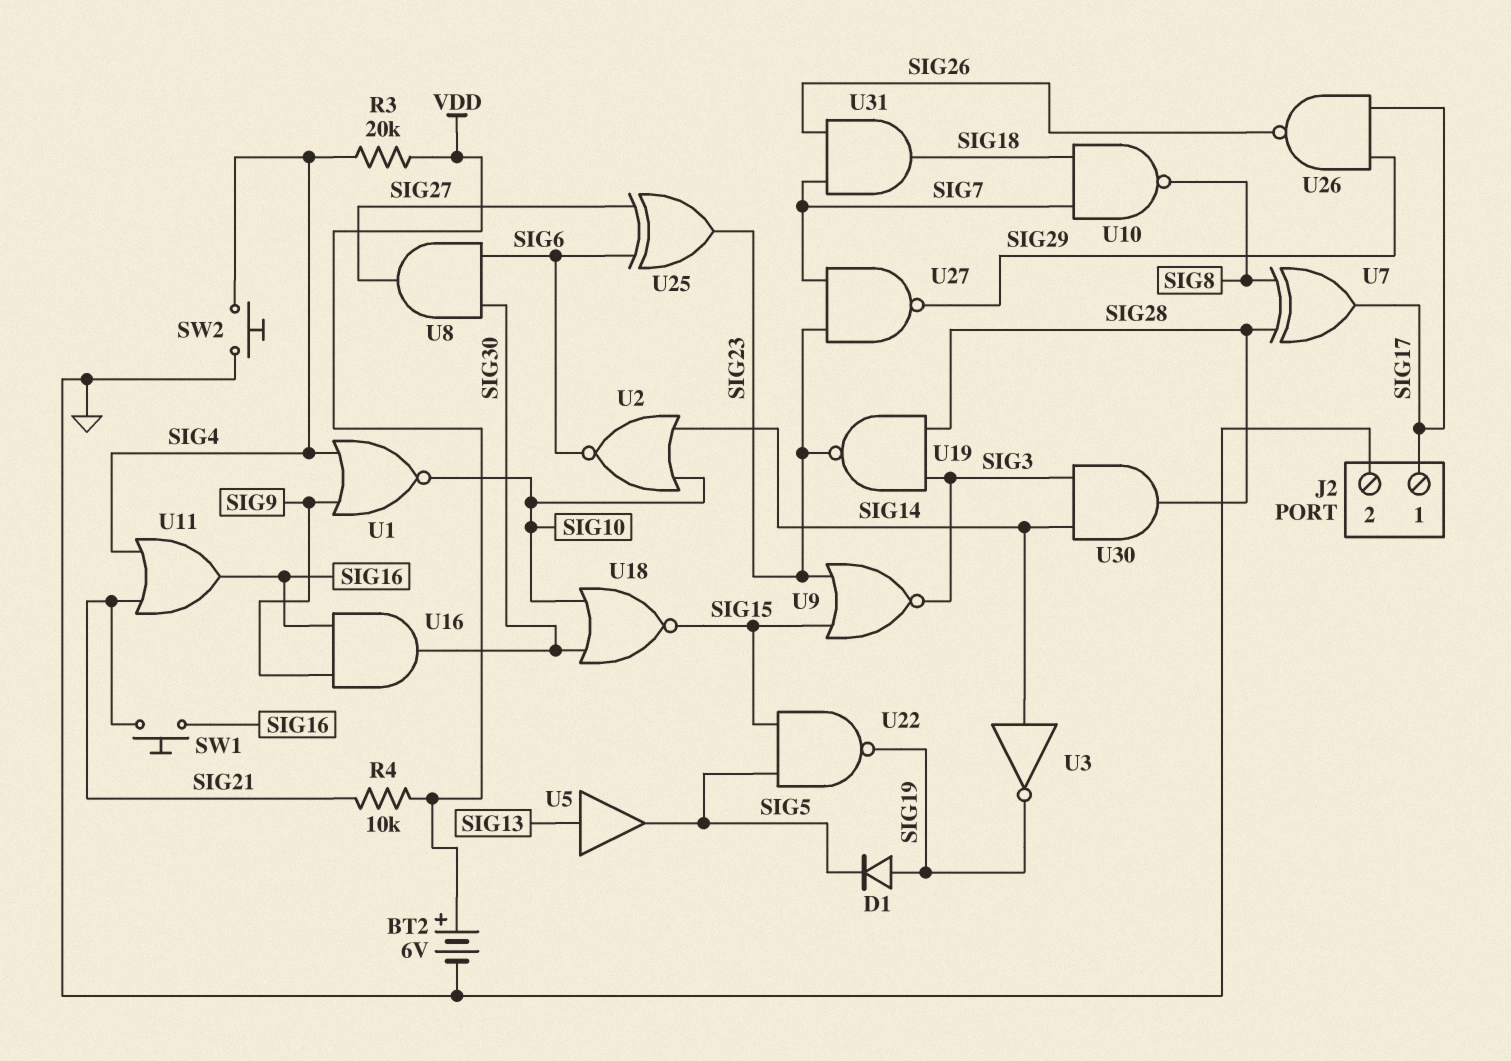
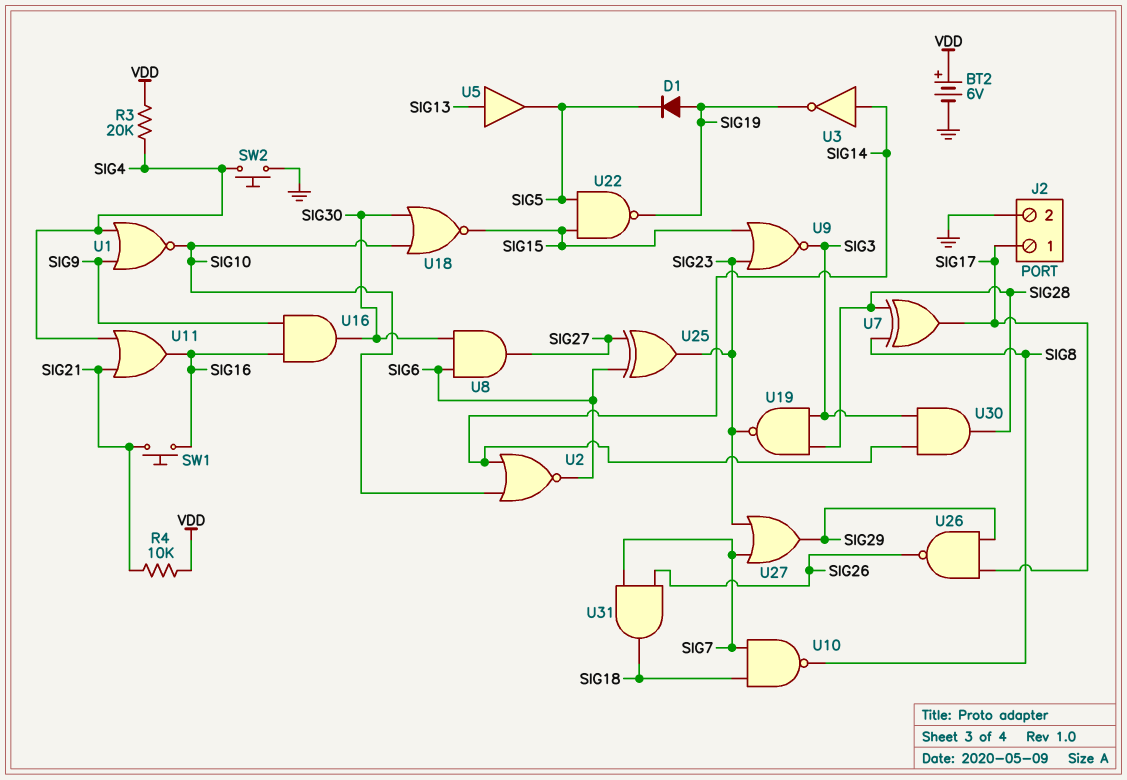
U27: NAND (in SIG7, in SIG23, out SIG29) -> OR (in SIG7, in SIG23, out SIG29)

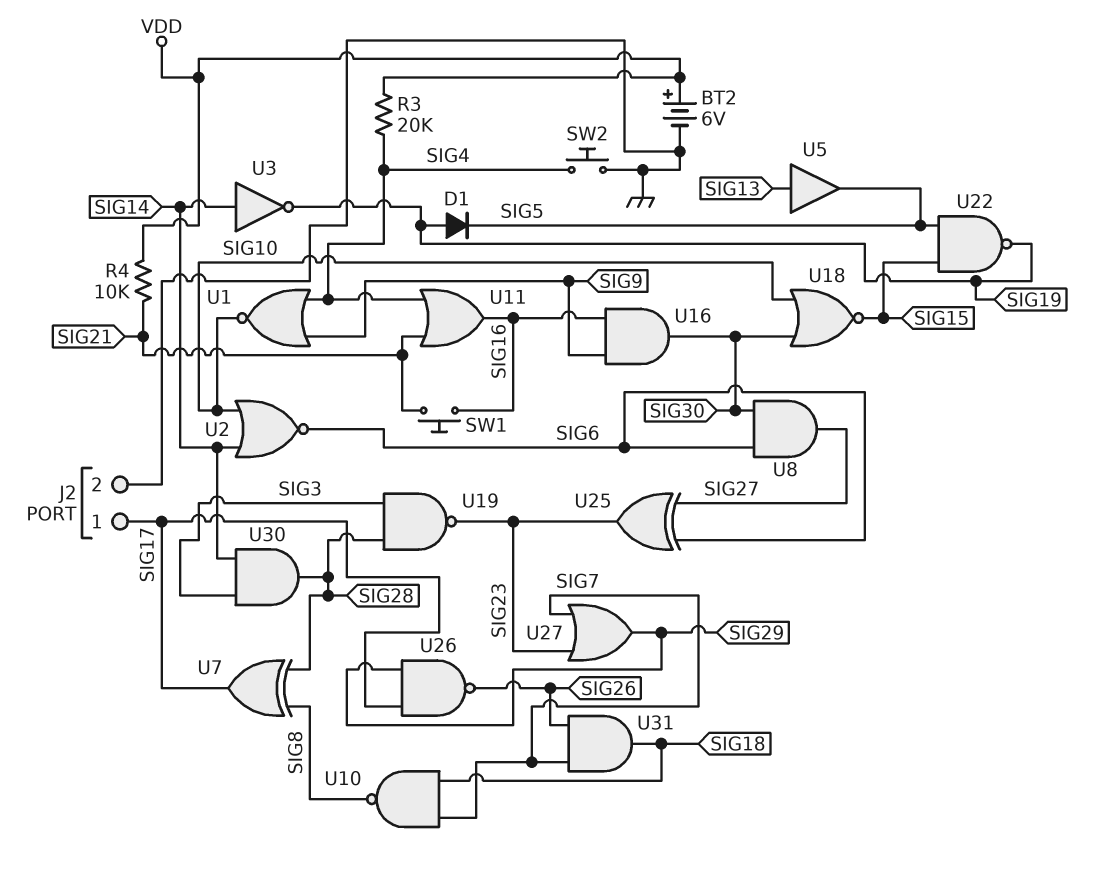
U9: NOR (in SIG15, in SIG23, out SIG3) -> none

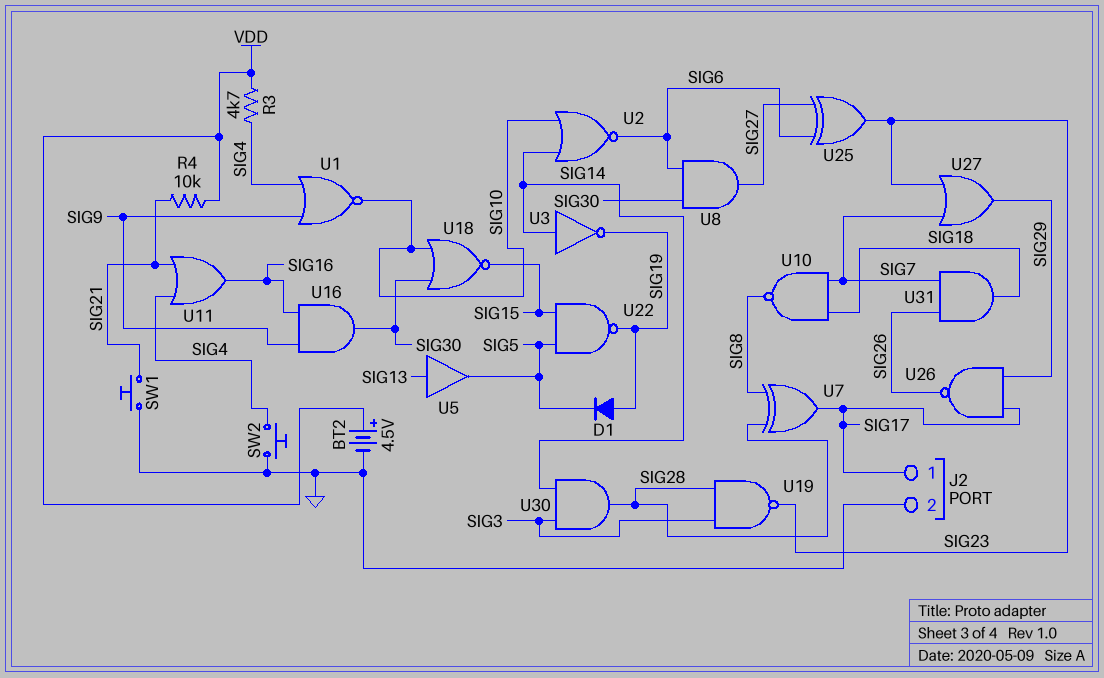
BT2: 6V (plus VDD, minus GND) -> 4.5V (plus VDD, minus GND)
R3: 20k (SIG4, VDD) -> 4.7k (SIG4, VDD)
SW1: button (SIG16, SIG21) -> button (GND, SIG21)

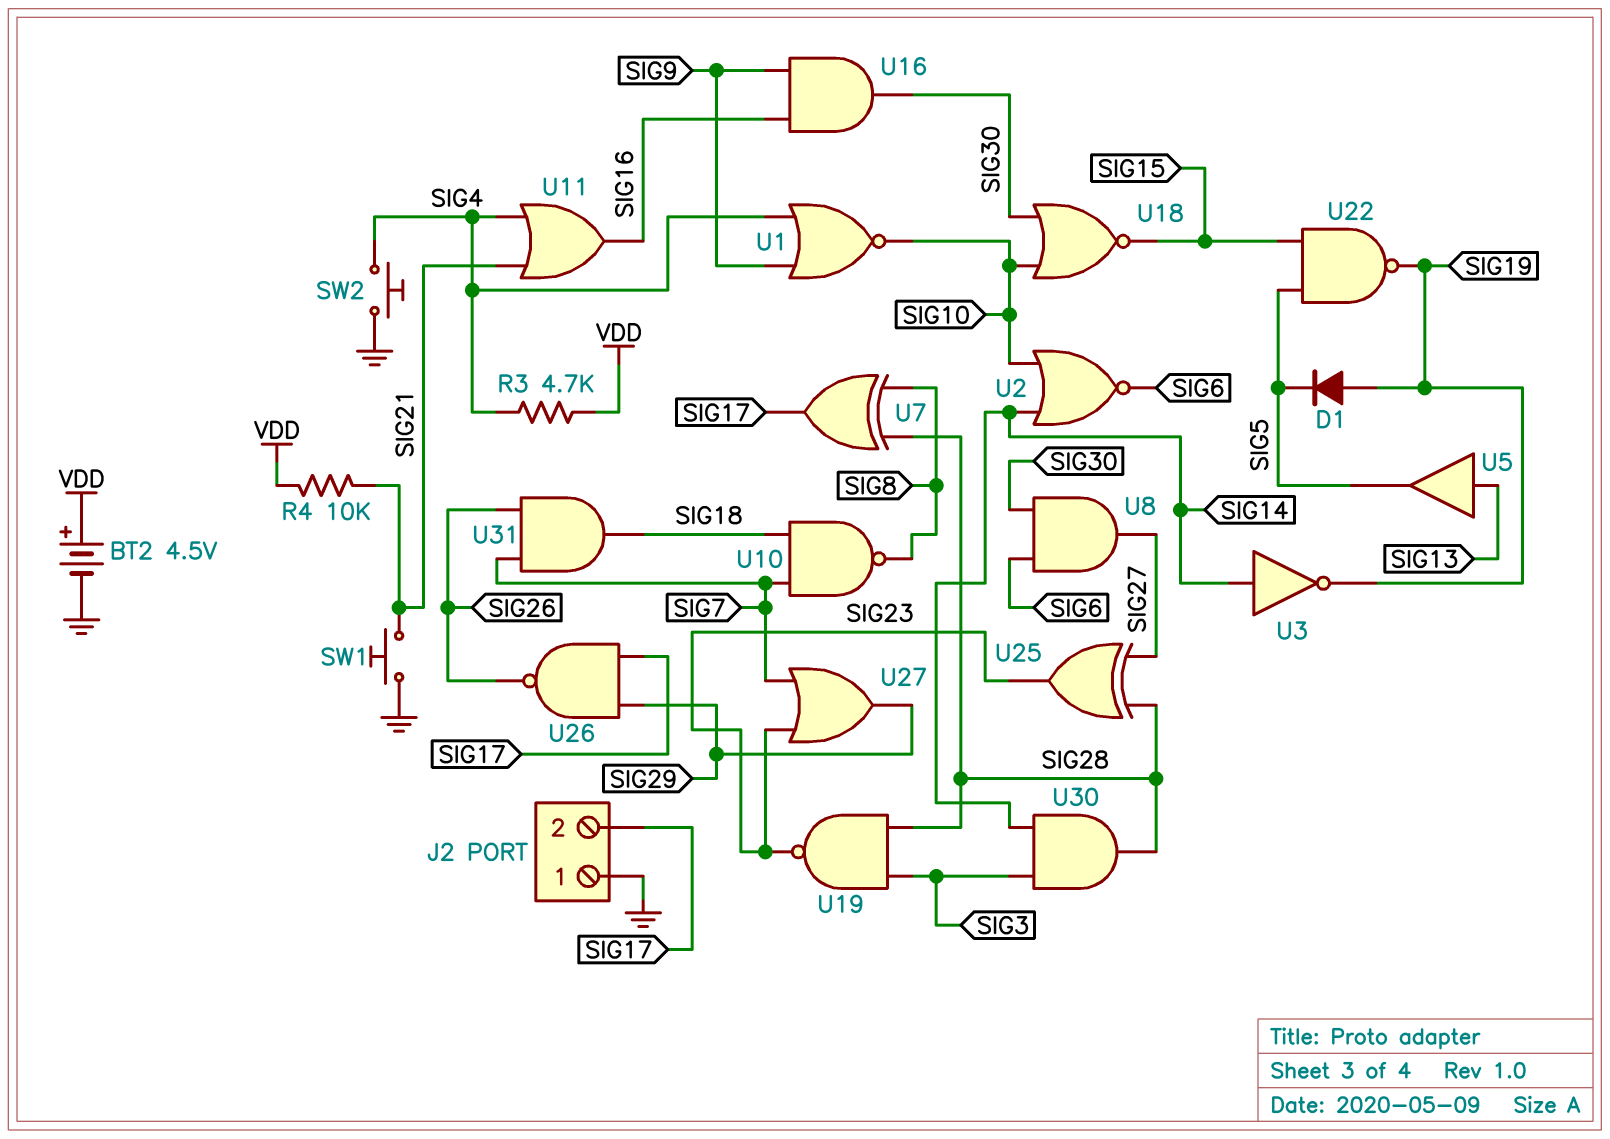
J2 pin 1: SIG17 -> GND
J2 pin 2: GND -> SIG17
U25: XOR (in SIG6, in SIG27, out SIG23) -> XOR (in SIG27, in SIG28, out SIG23)

